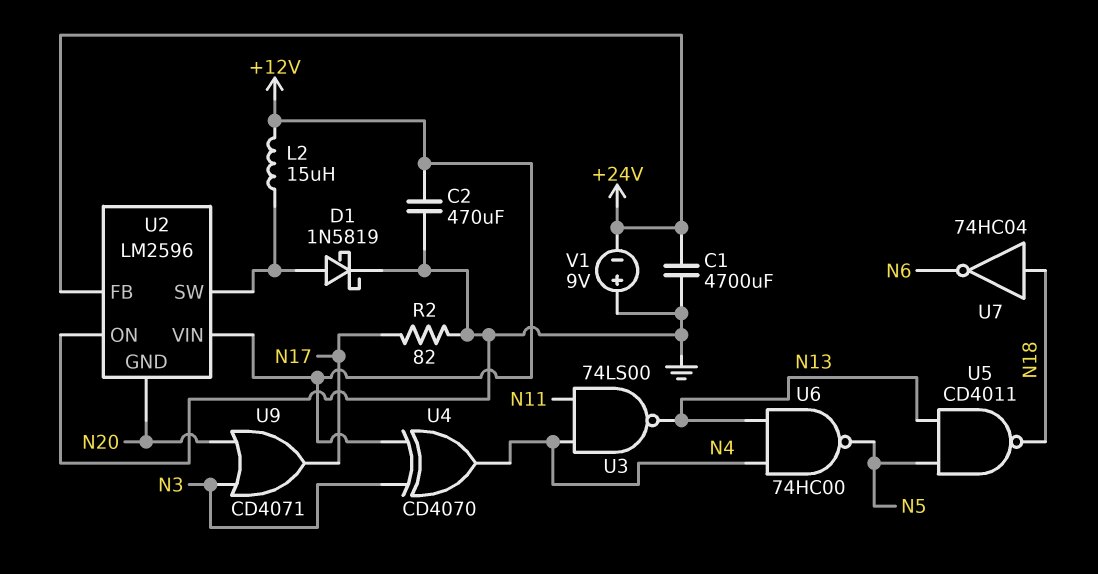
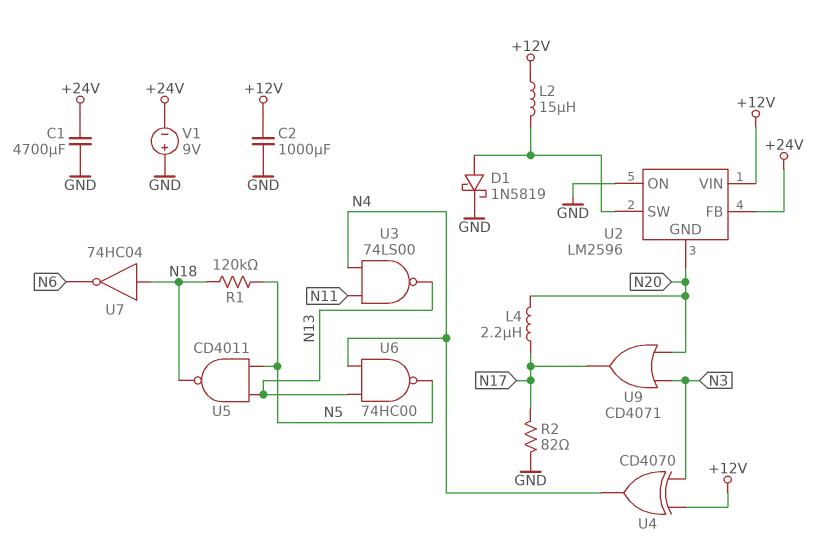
C2: 470uF (+12V, GND) -> 1000uF (+12V, GND)
L4: none -> 2.2uH (N17, N20)
R1: none -> 120k (N5, N18)

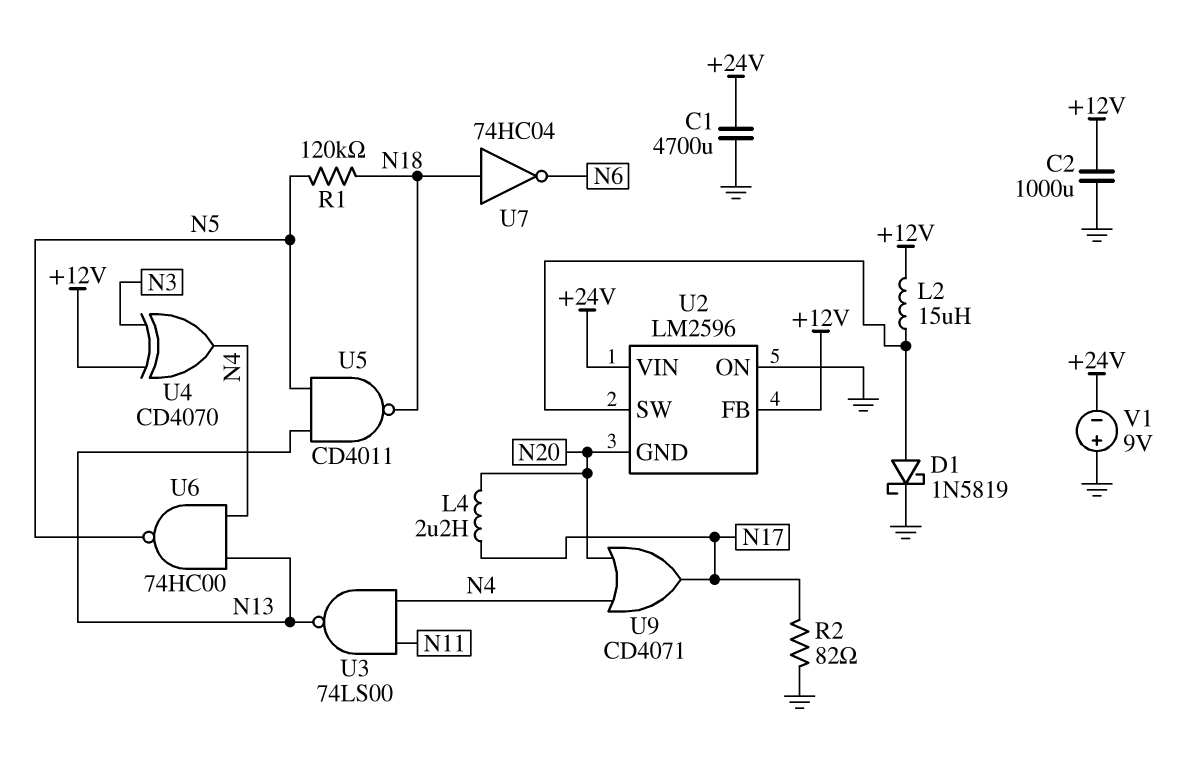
U2 pin FB: +24V -> +12V
U2 pin VIN: +12V -> +24V
U9: OR CD4071 (in N3, in N20, out N17) -> OR CD4071 (in N4, in N20, out N17)

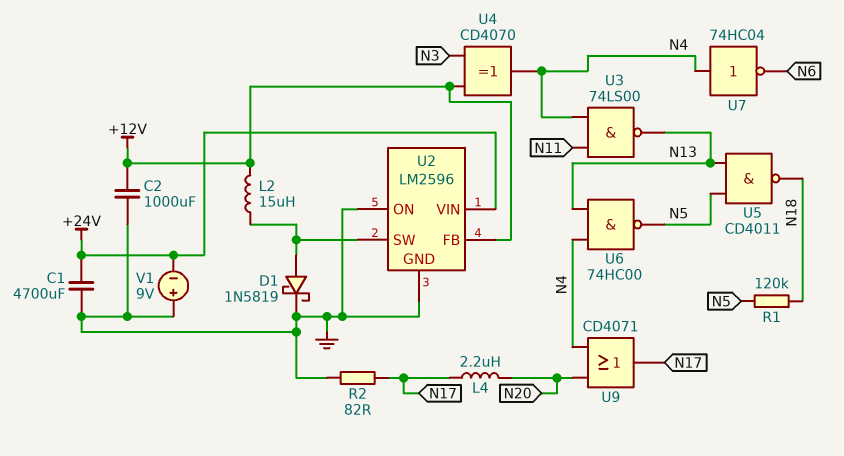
U2 pin GND: N20 -> GND
U7: NOT 74HC04 (in N18, out N6) -> NOT 74HC04 (in N4, out N6)

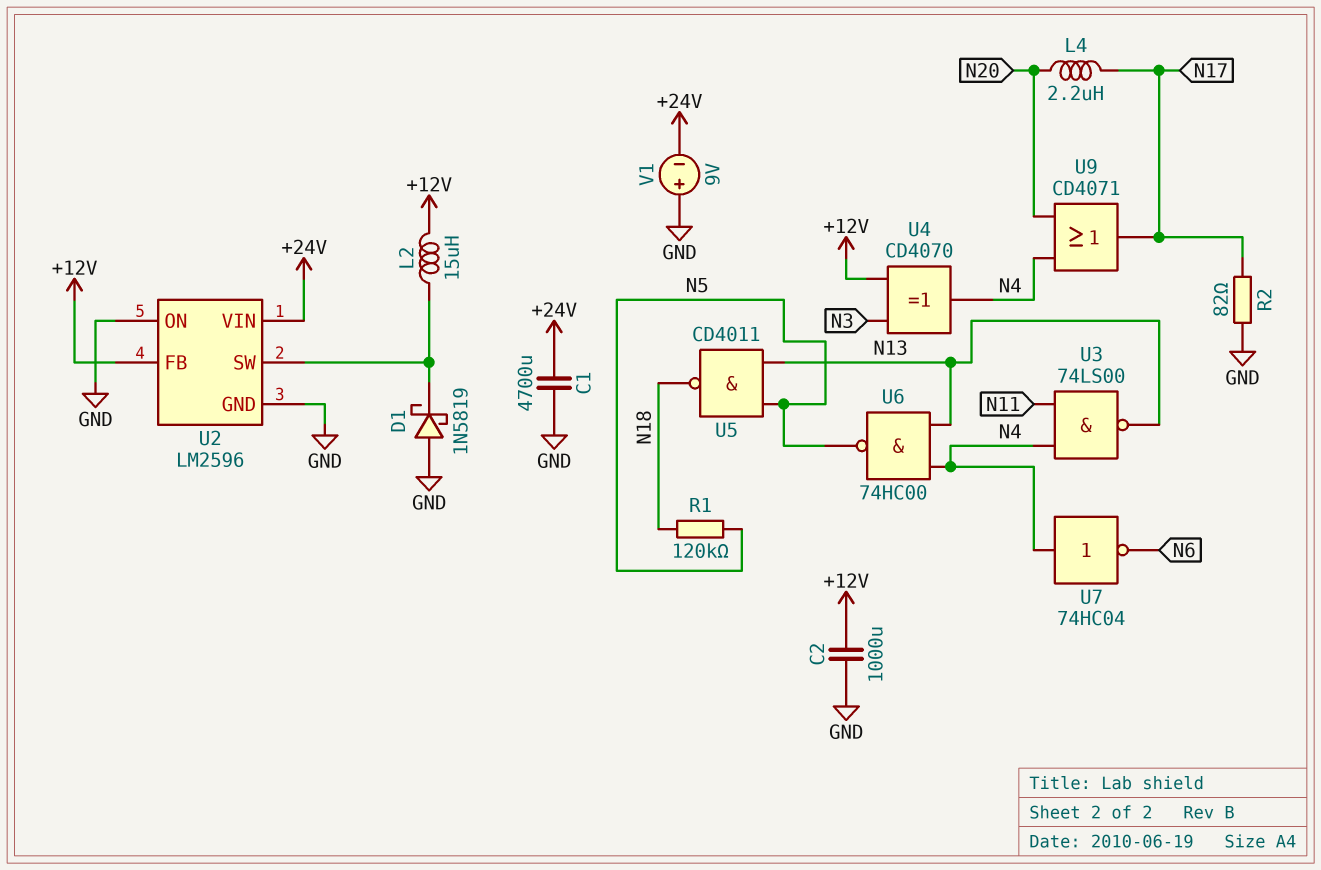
D1: schottky 1N5819 (A U2/SW, K GND) -> schottky 1N5819 (A GND, K U2/SW)

